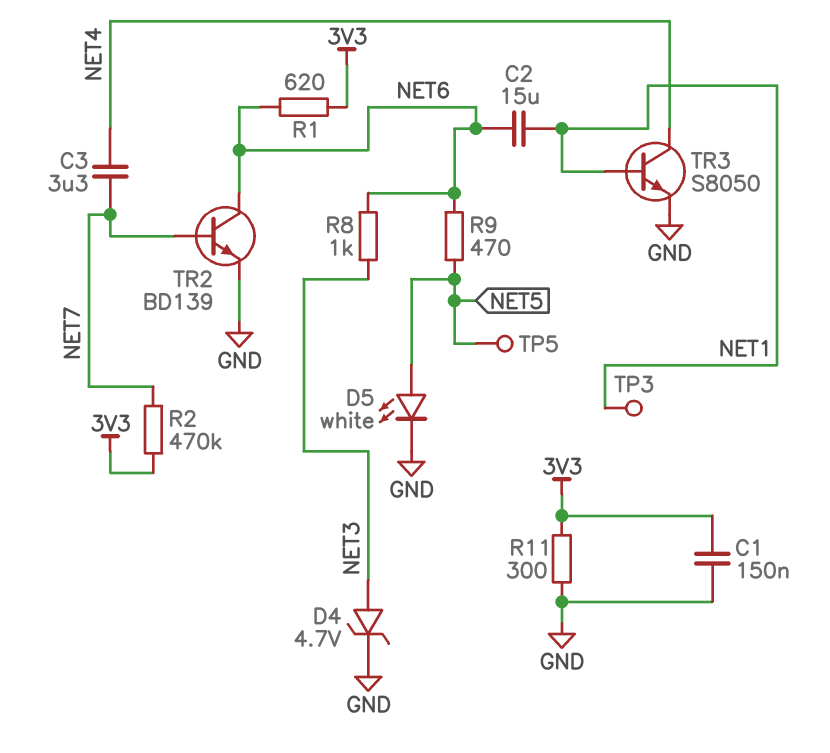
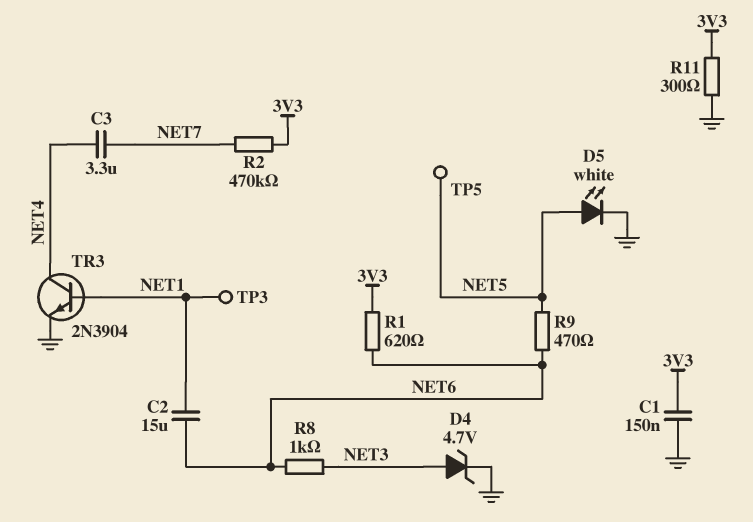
TR2: NPN BD139 (B NET7, C NET6, E GND) -> none
TR3: NPN S8050 (B NET1, C NET4, E GND) -> NPN 2N3904 (B NET1, C NET4, E GND)

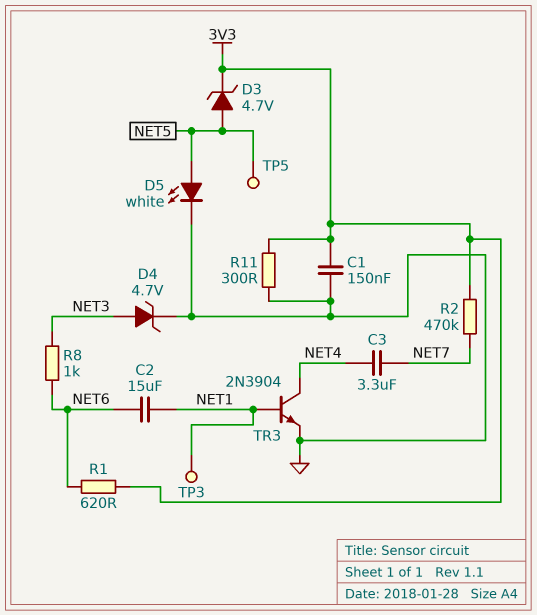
D3: none -> zener 4.7V (A NET5, K 3V3)
R9: 470 (NET5, NET6) -> none

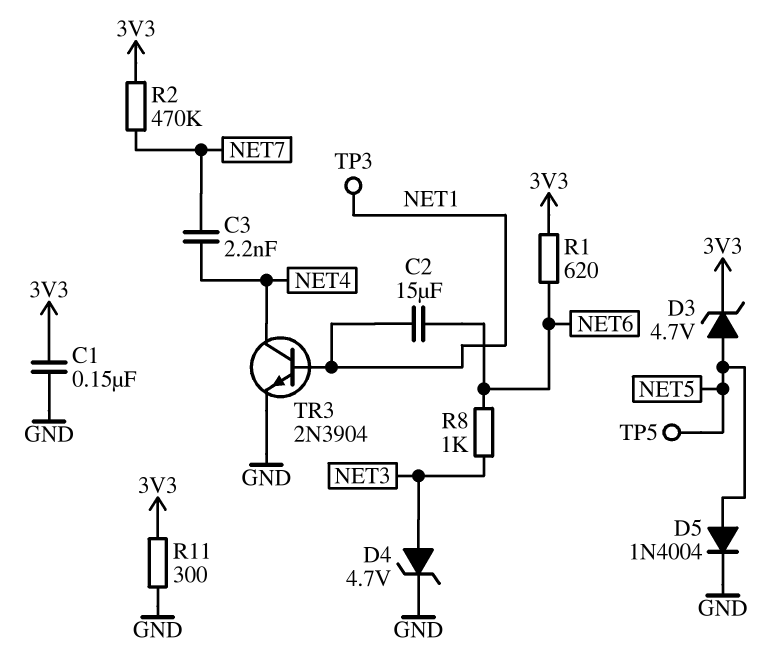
C3: 3.3uF (NET4, NET7) -> 2.2nF (NET4, NET7)
D5: LED white (A NET5, K GND) -> diode 1N4004 (A NET5, K GND)

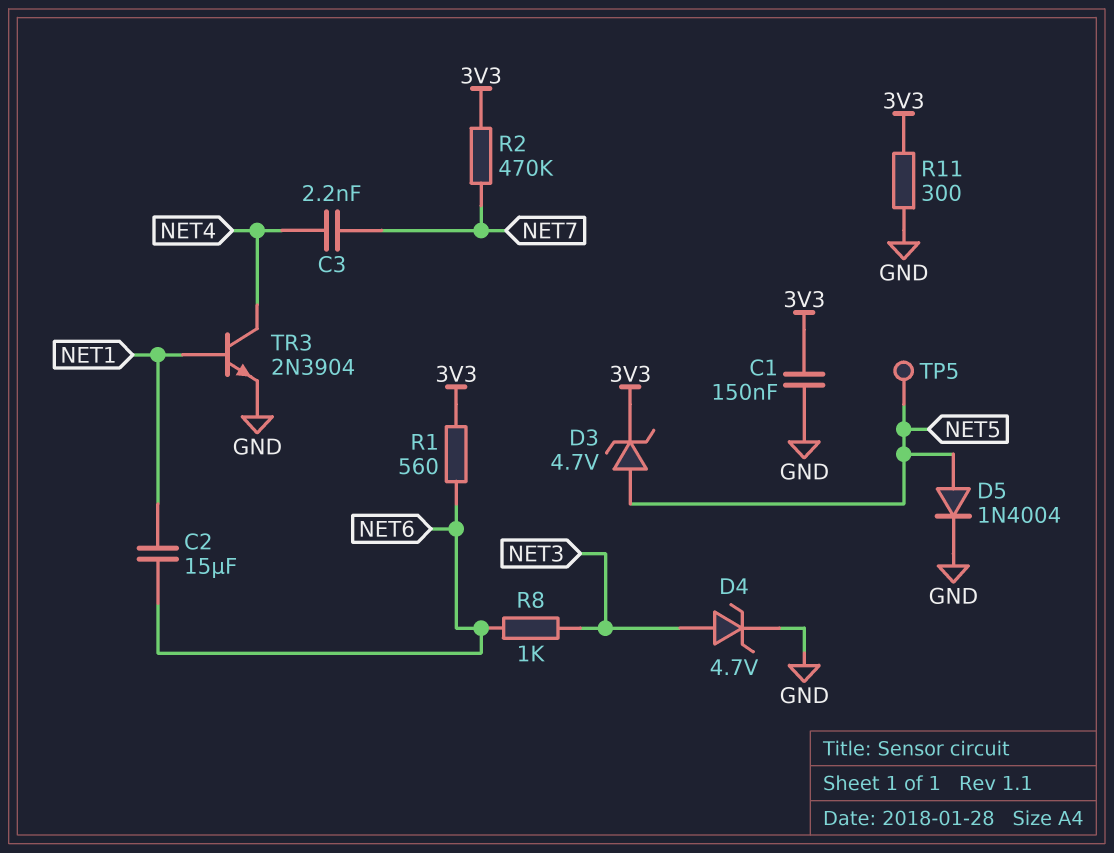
R1: 620 (3V3, NET6) -> 560 (3V3, NET6)
TP3: test point (NET1) -> none

